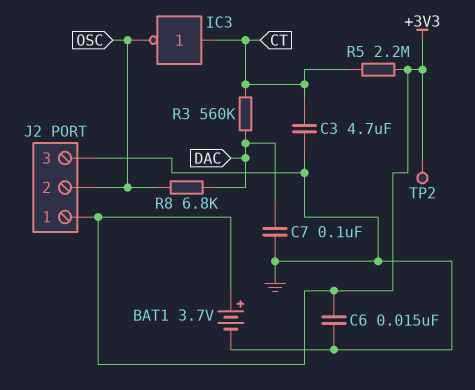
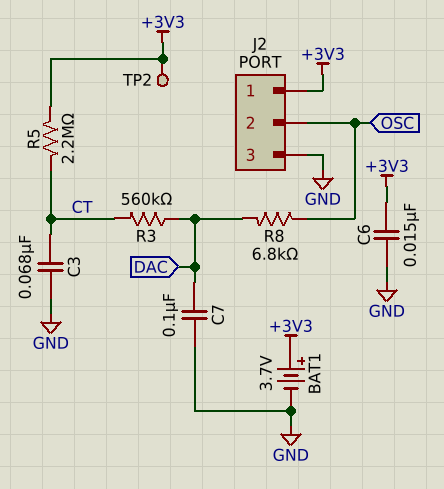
C3: 4.7uF (CT, GND) -> 68nF (CT, GND)
IC3: NOT (in CT, out OSC) -> none

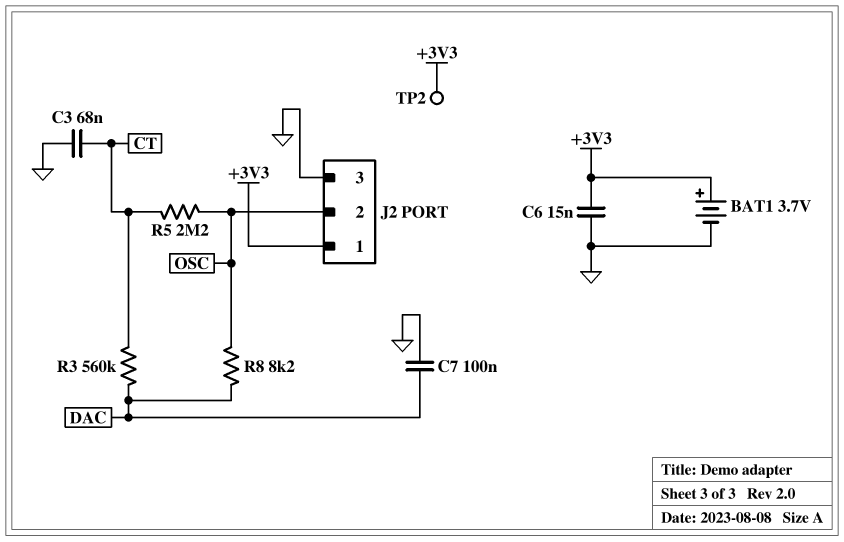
R5: 2.2M (+3V3, CT) -> 2.2M (CT, OSC)
R8: 6.8k (DAC, OSC) -> 8.2k (DAC, OSC)

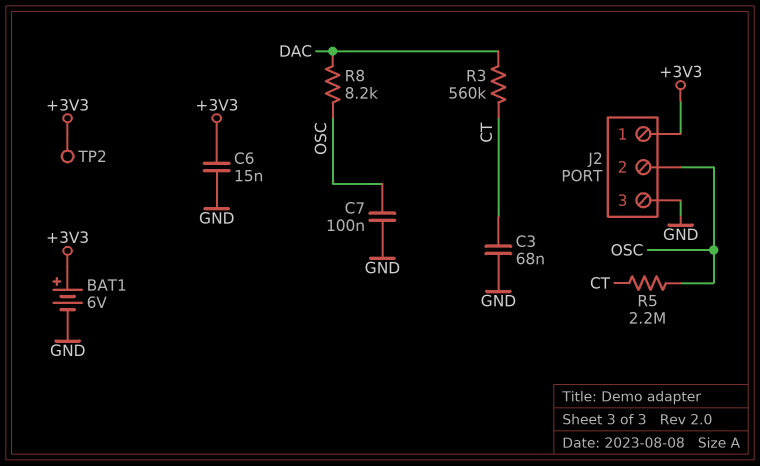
BAT1: 3.7V (plus +3V3, minus GND) -> 6V (plus +3V3, minus GND)
C7: 100nF (DAC, GND) -> 100nF (GND, OSC)

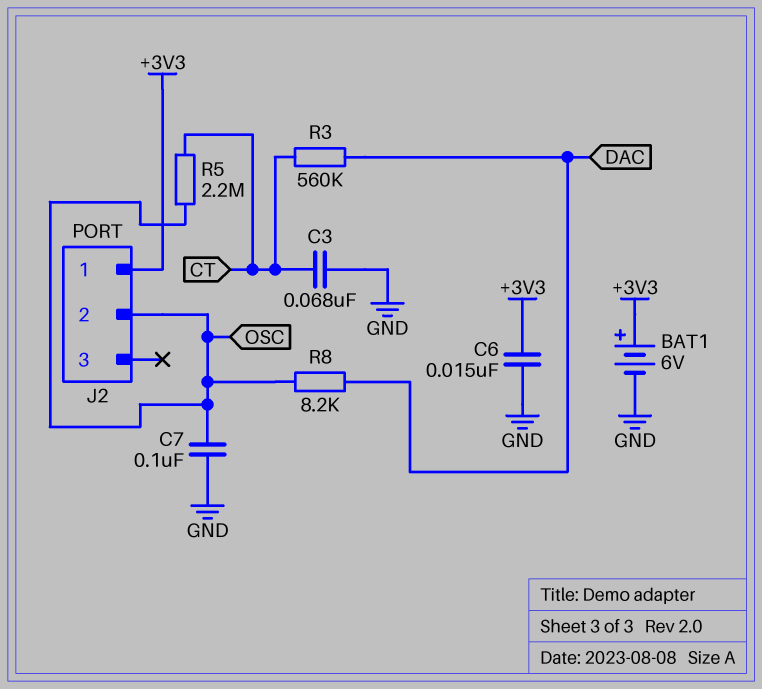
J2 pin 3: GND -> none
TP2: test point (+3V3) -> none

